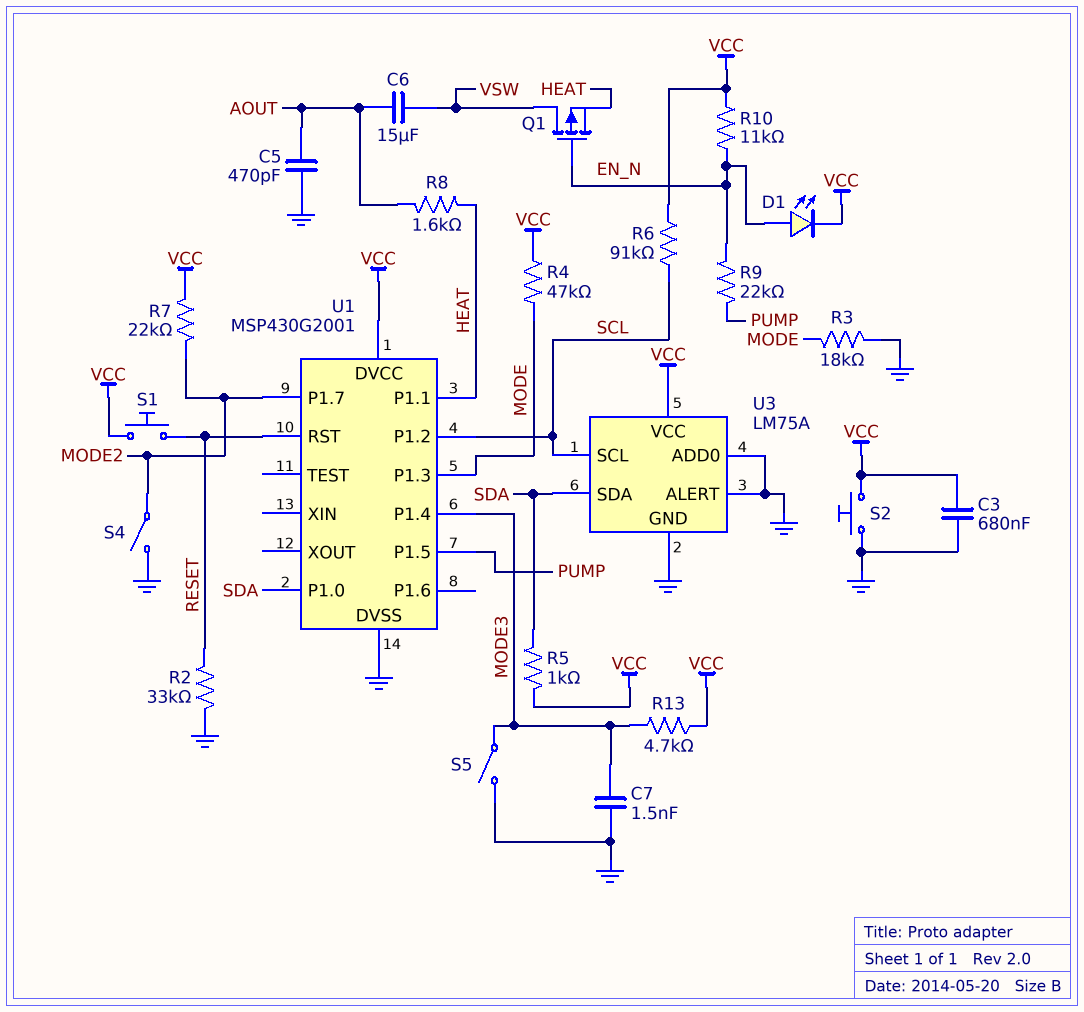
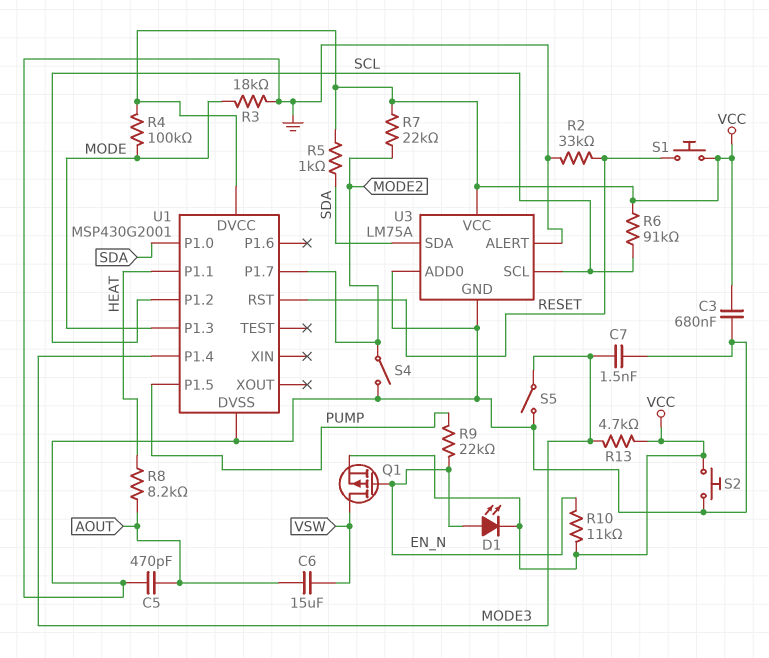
Q1: PMOS (G EN_N, D VSW, S HEAT) -> PMOS (G EN_N, D VSW, S VCC)
R4: 47k (MODE, VCC) -> 100k (MODE, VCC)
R8: 1.6k (AOUT, HEAT) -> 8.2k (AOUT, HEAT)

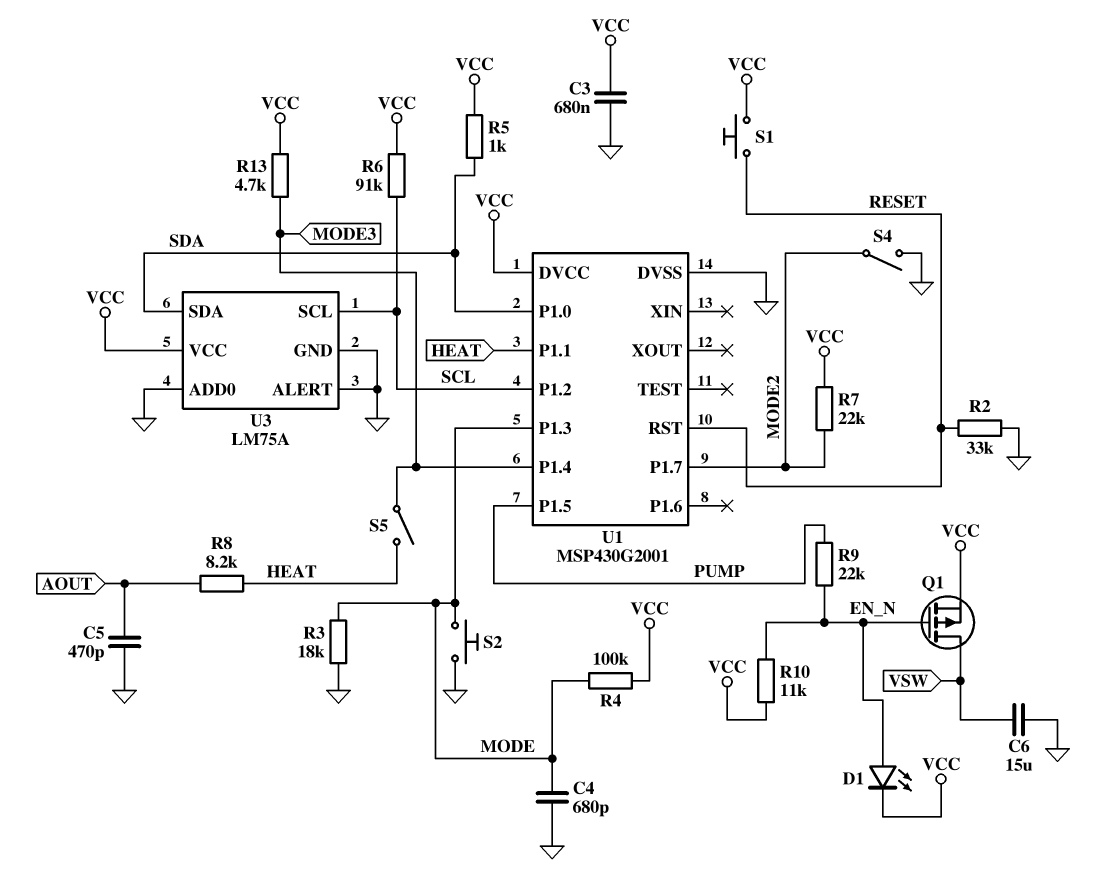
C4: none -> 680pF (GND, MODE)
C6: 15uF (AOUT, VSW) -> 15uF (GND, VSW)
C7: 1.5nF (GND, MODE3) -> none
S2: button (GND, VCC) -> button (GND, MODE)
S5: switch (GND, MODE3) -> switch (HEAT, MODE3)

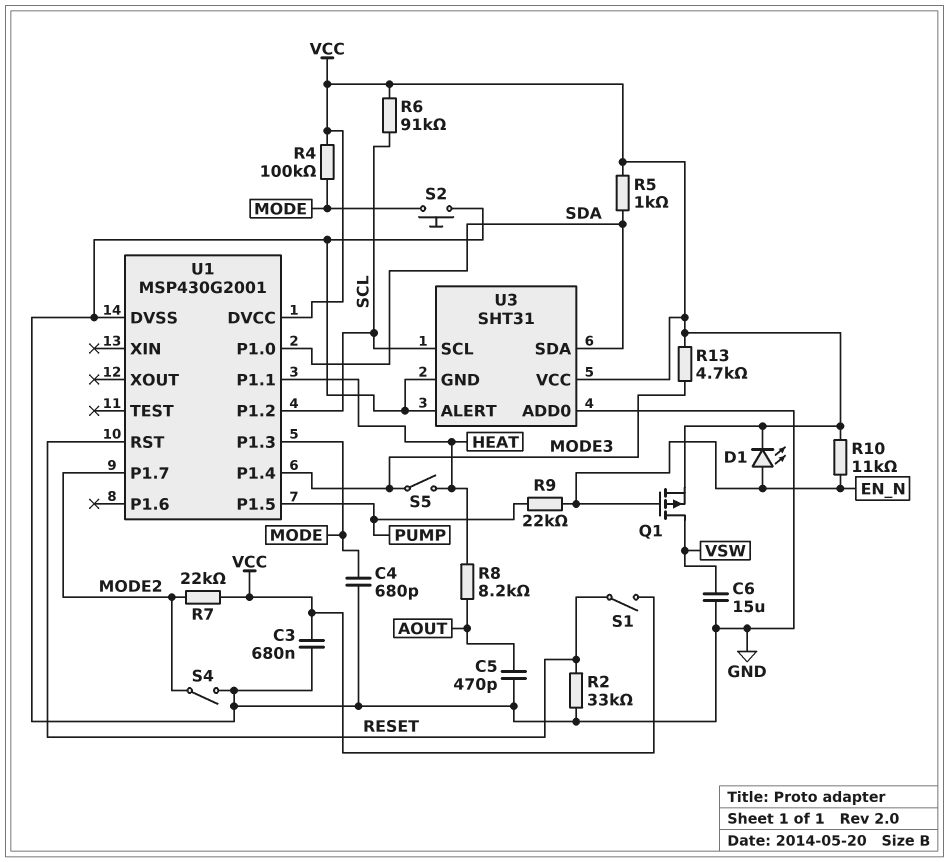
R3: 18k (GND, MODE) -> none
S1: button (RESET, VCC) -> switch (RESET, VCC)
U3: LM75A -> SHT31

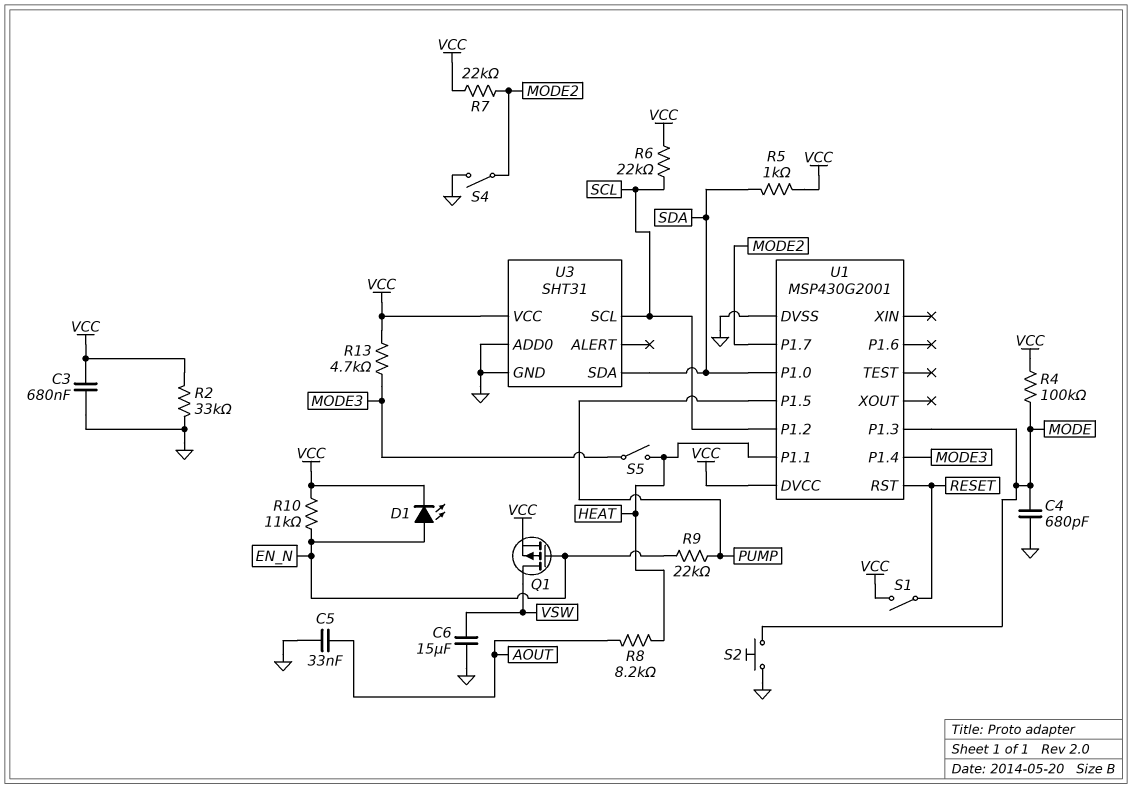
C5: 470pF (AOUT, GND) -> 33nF (AOUT, GND)
R2: 33k (GND, RESET) -> 33k (GND, VCC)
R6: 91k (SCL, VCC) -> 22k (SCL, VCC)
U3 pin ALERT: GND -> none

